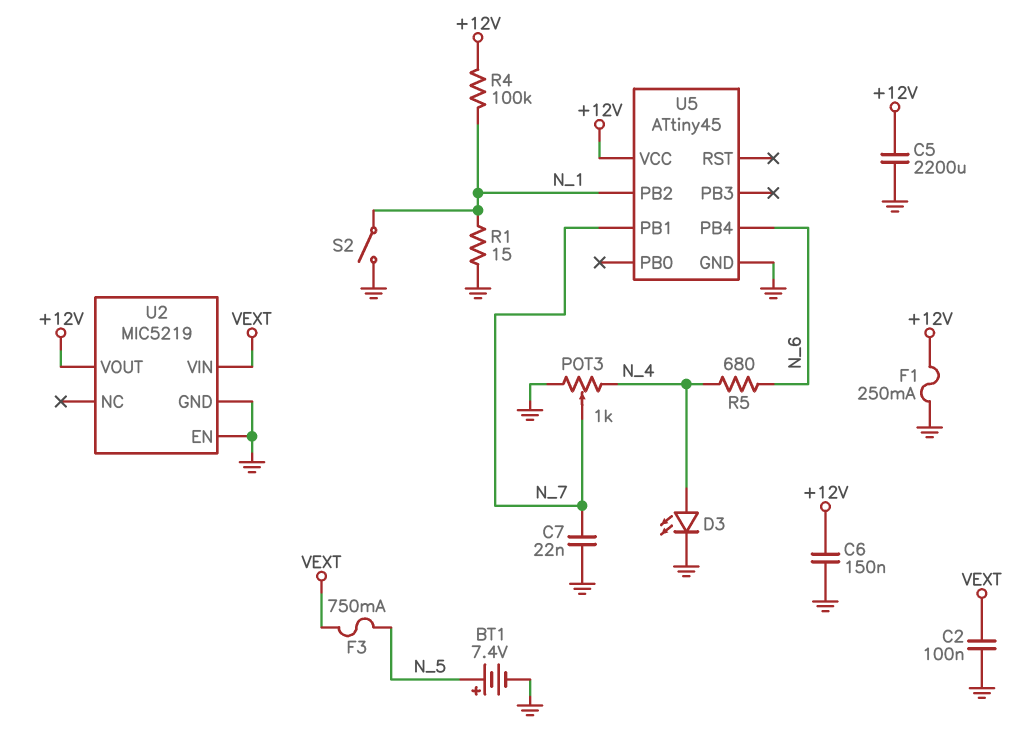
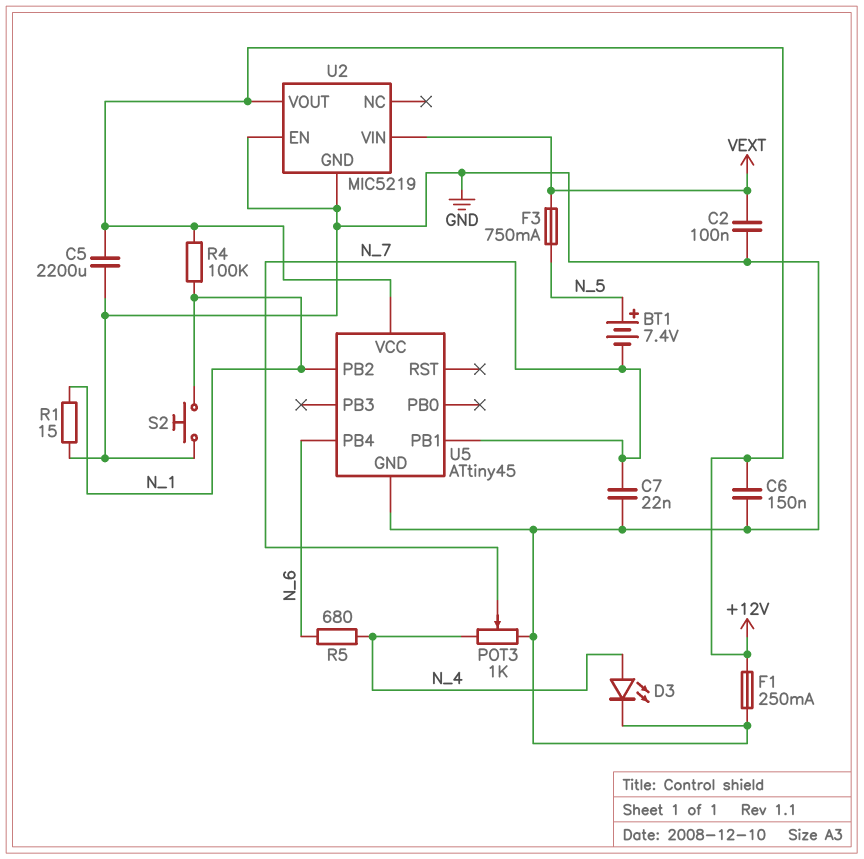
BT1: 7.4V (plus N_5, minus GND) -> 7.4V (plus N_5, minus N_7)
S2: switch (GND, N_1) -> button (GND, N_1)

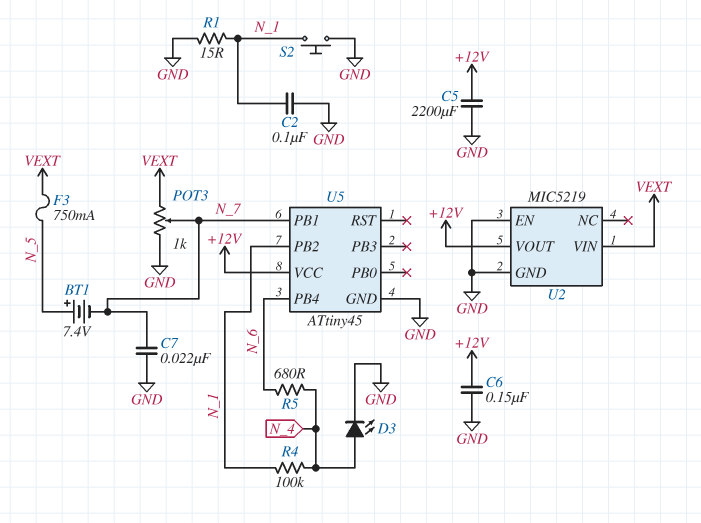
C2: 100nF (GND, VEXT) -> 100nF (GND, N_1)
F1: 250mA (+12V, GND) -> none
POT3: 1k (GND, N_4, wiper N_7) -> 1k (GND, VEXT, wiper N_7)
R4: 100k (+12V, N_1) -> 100k (N_1, N_4)

